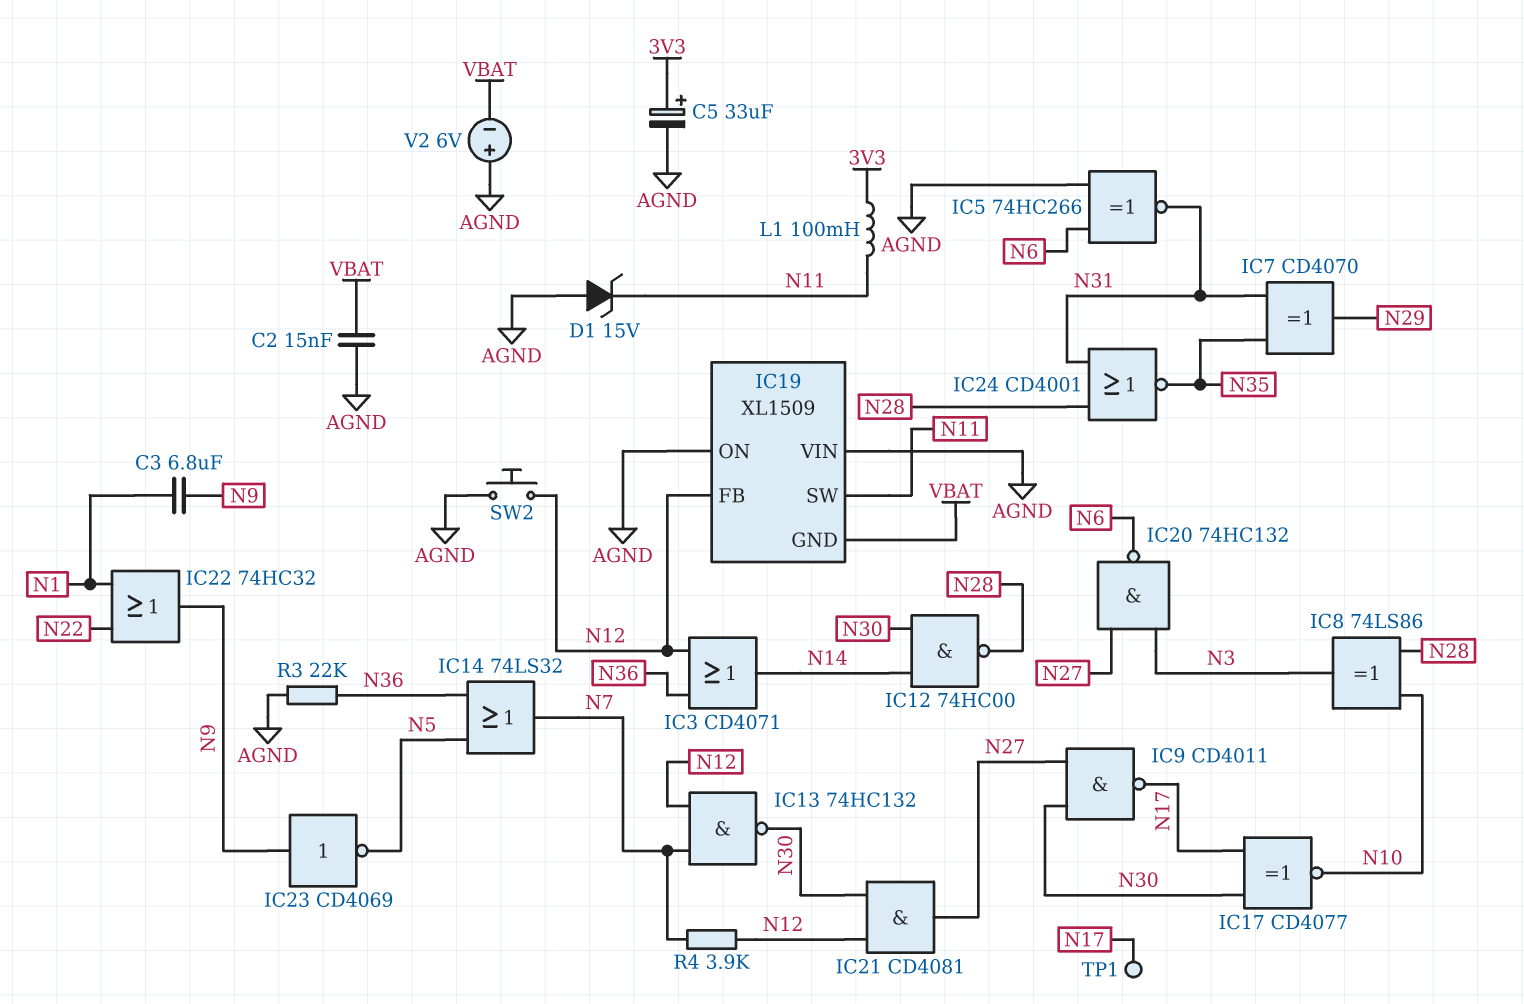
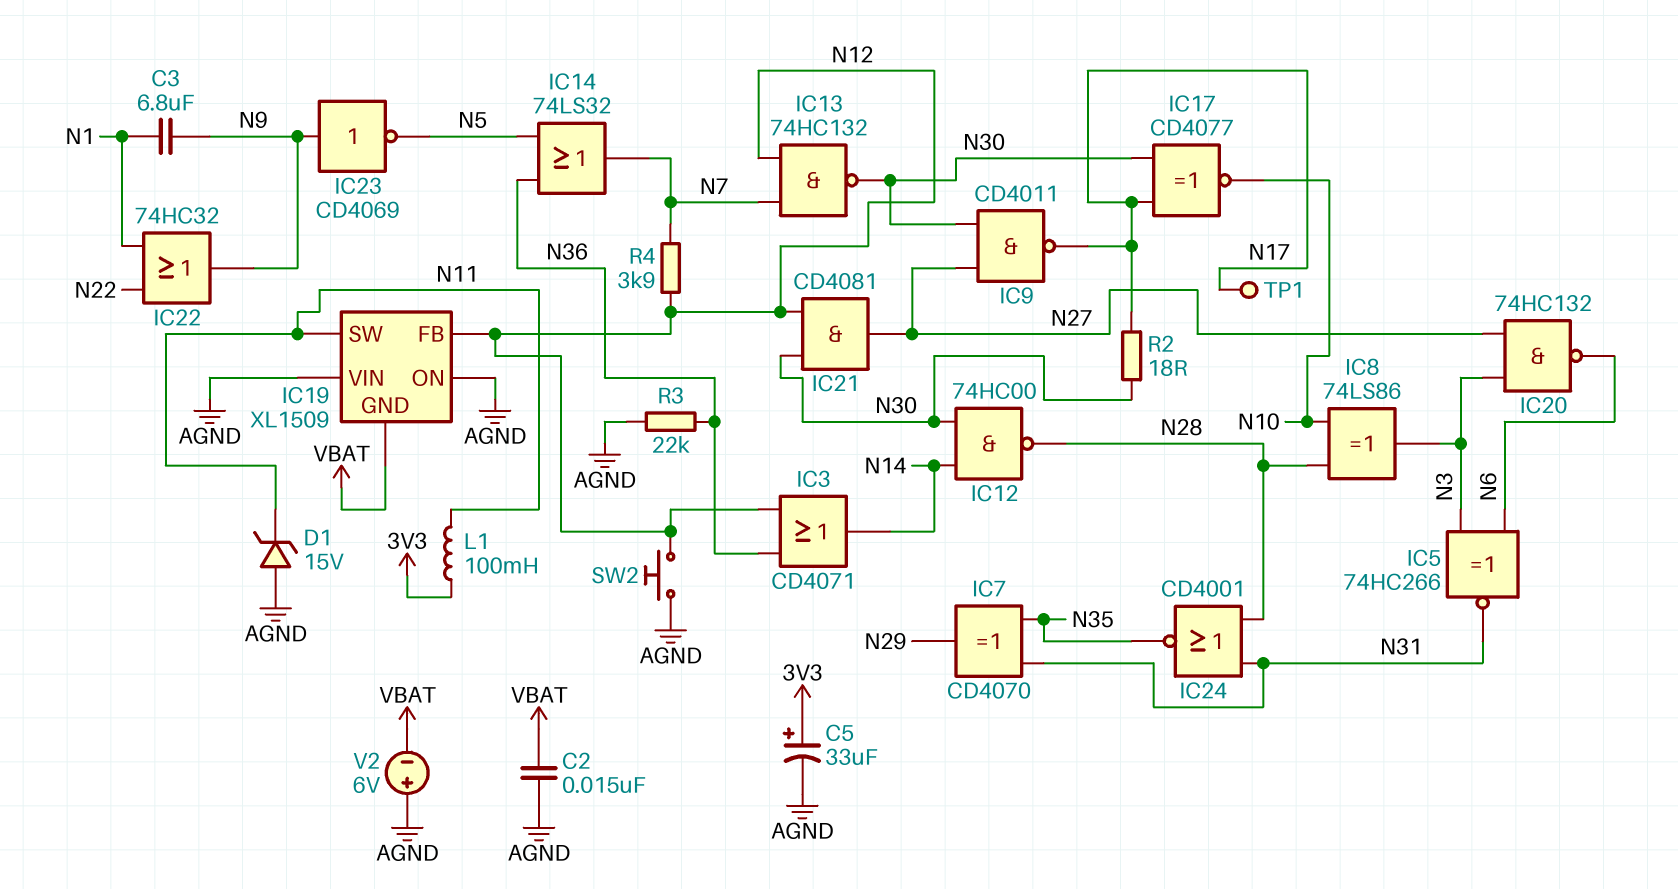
IC5: XNOR 74HC266 (in AGND, in N6, out N31) -> XNOR 74HC266 (in N3, in N6, out N31)
R2: none -> 18 (N17, N30)

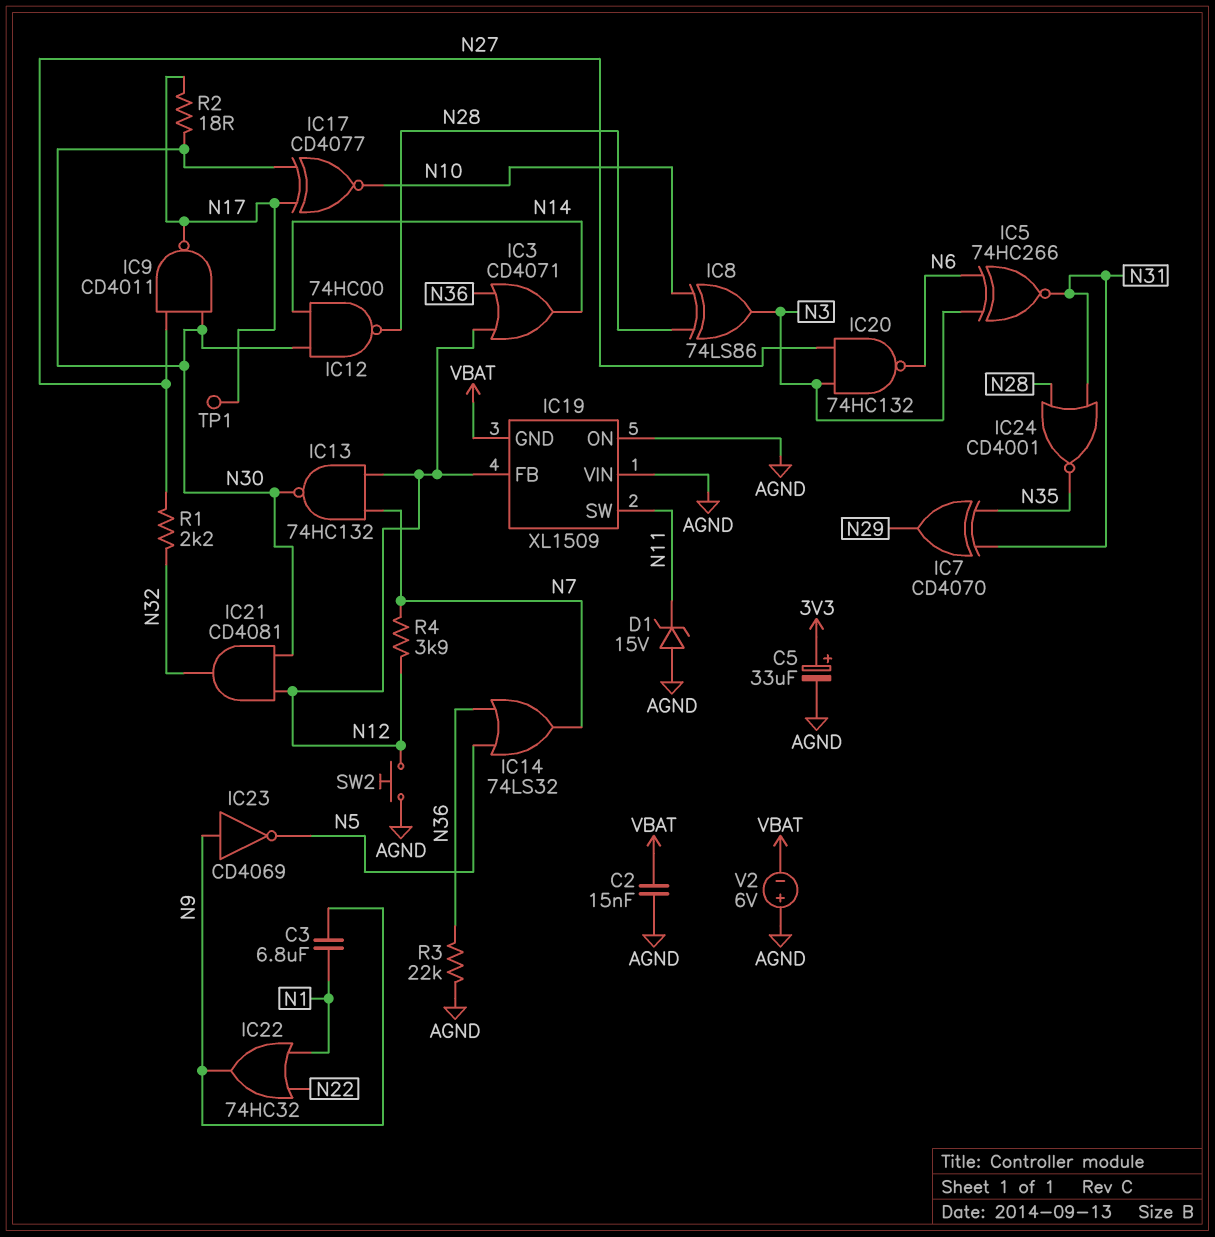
IC21: AND CD4081 (in N12, in N30, out N27) -> AND CD4081 (in N12, in N30, out N32)
L1: 100mH (3V3, N11) -> none
R1: none -> 2.2k (N27, N32)

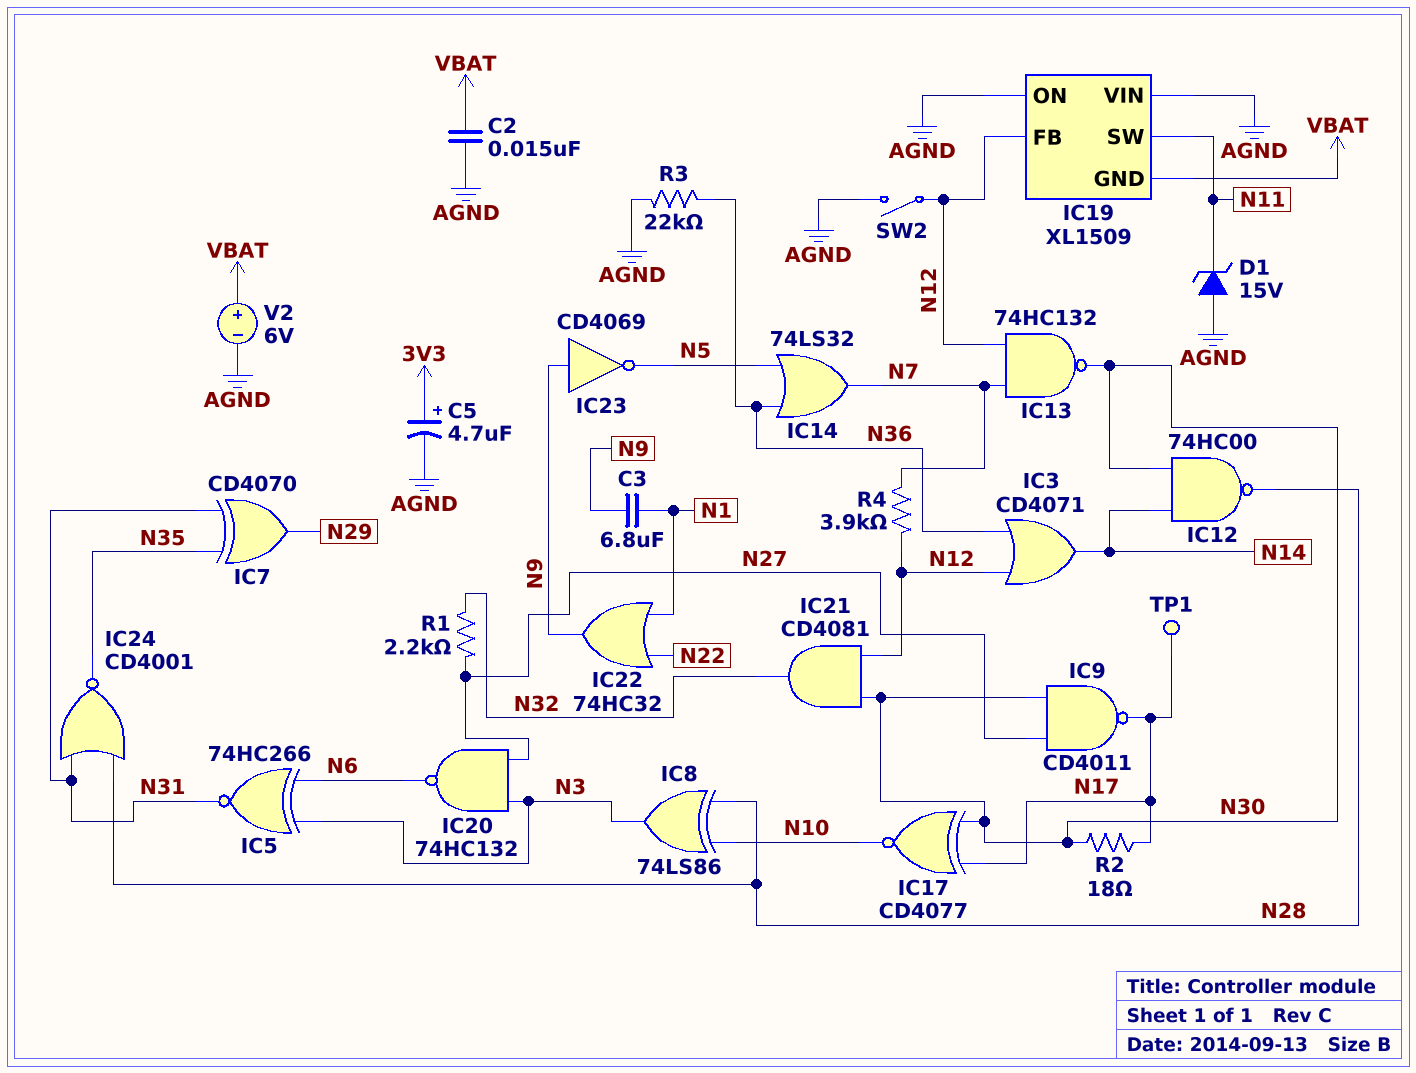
C5: 33uF (plus 3V3, minus AGND) -> 4.7uF (plus 3V3, minus AGND)
SW2: button (AGND, N12) -> switch (AGND, N12)
V2: 6V (plus AGND, minus VBAT) -> 6V (plus VBAT, minus AGND)

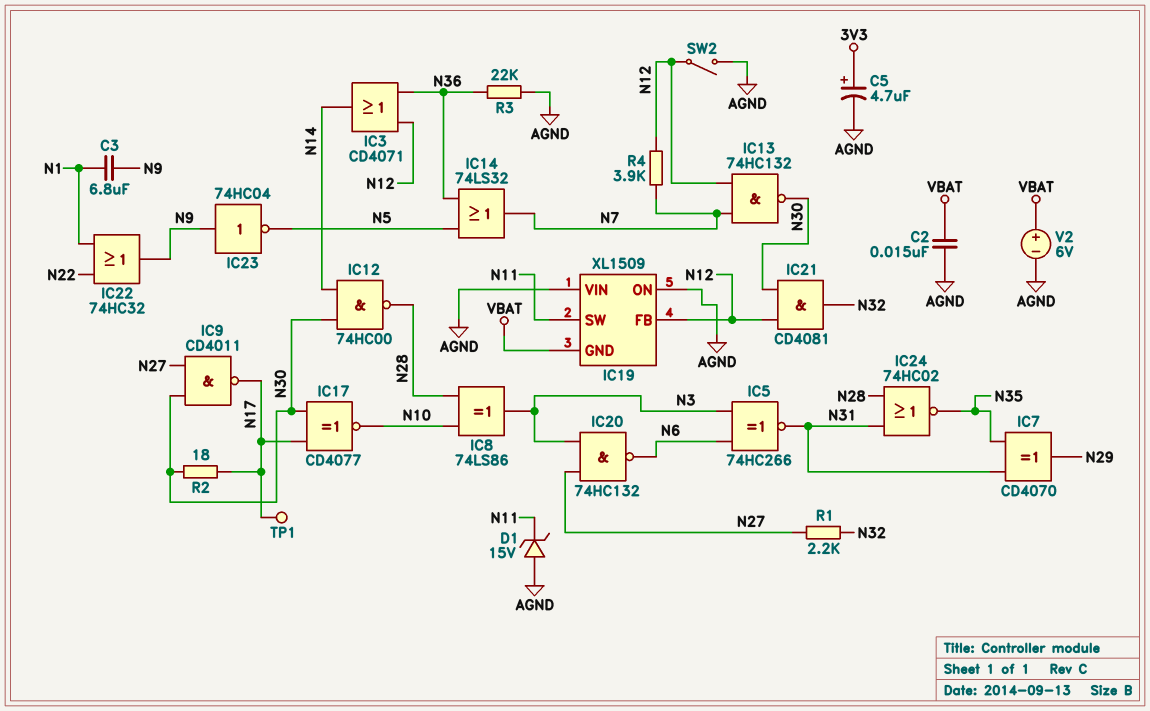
IC23: NOT CD4069 (in N9, out N5) -> NOT 74HC04 (in N9, out N5)
IC24: NOR CD4001 (in N28, in N31, out N35) -> NOR 74HC02 (in N28, in N31, out N35)

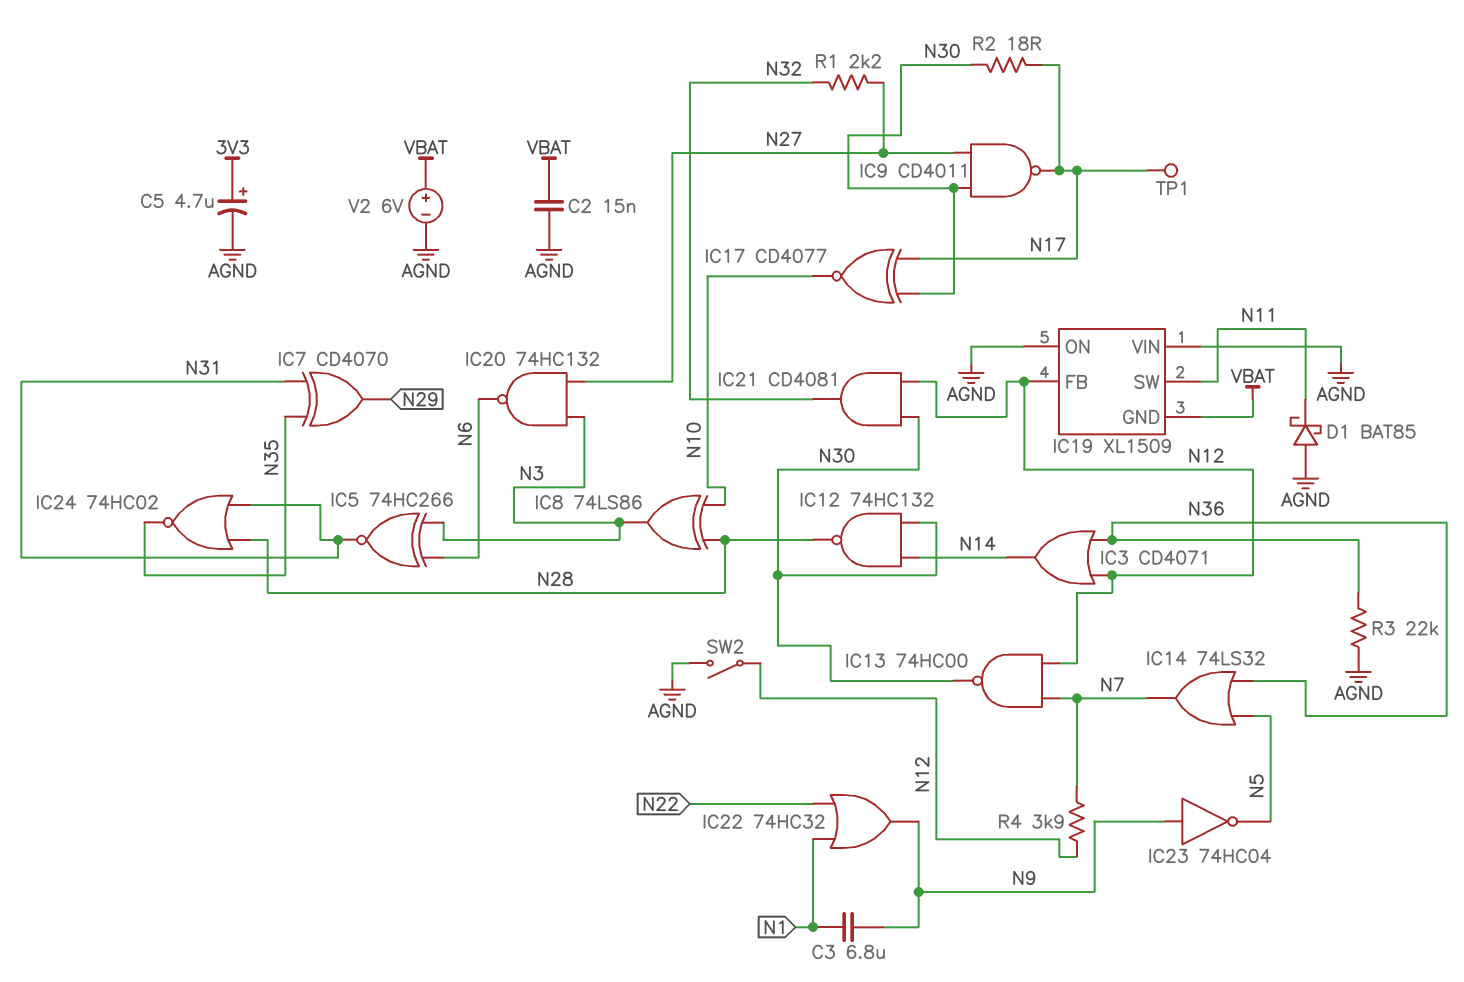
D1: zener 15V (A AGND, K N11) -> schottky BAT85 (A AGND, K N11)
IC12: NAND 74HC00 (in N14, in N30, out N28) -> NAND 74HC132 (in N14, in N30, out N28)
IC13: NAND 74HC132 (in N7, in N12, out N30) -> NAND 74HC00 (in N7, in N12, out N30)

